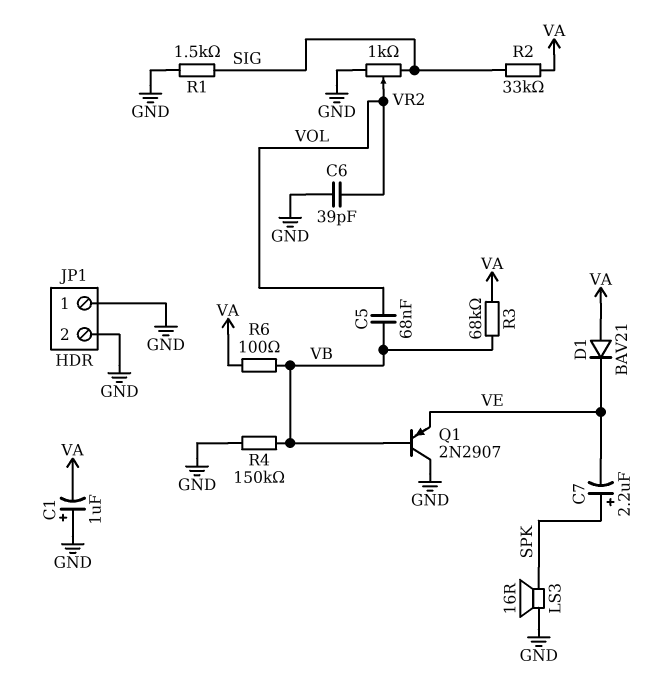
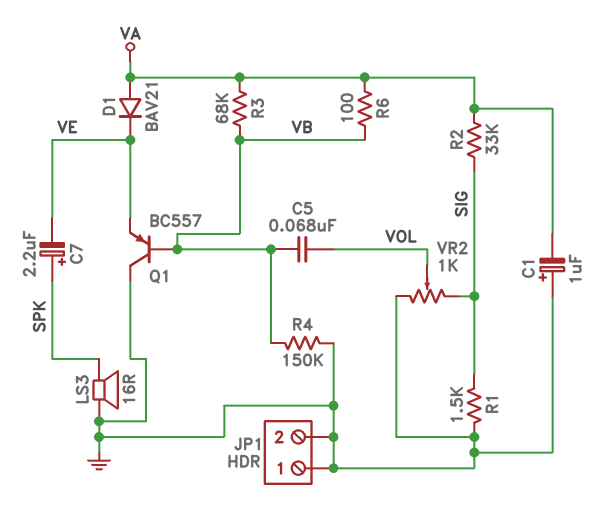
C6: 39pF (GND, VOL) -> none
Q1: PNP 2N2907 (B VB, C GND, E VE) -> PNP BC557 (B VB, C GND, E VE)

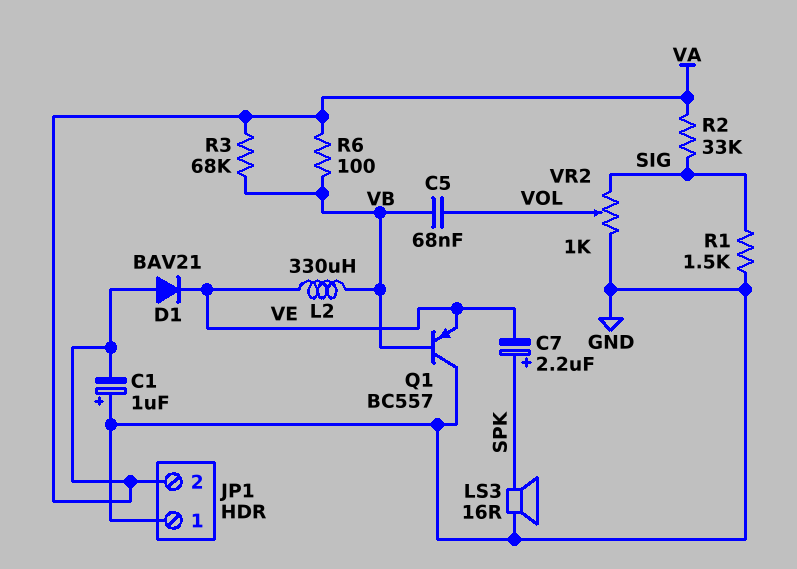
JP1 pin 2: GND -> VA
L2: none -> 330uH (VB, VE)
R4: 150k (GND, VB) -> none

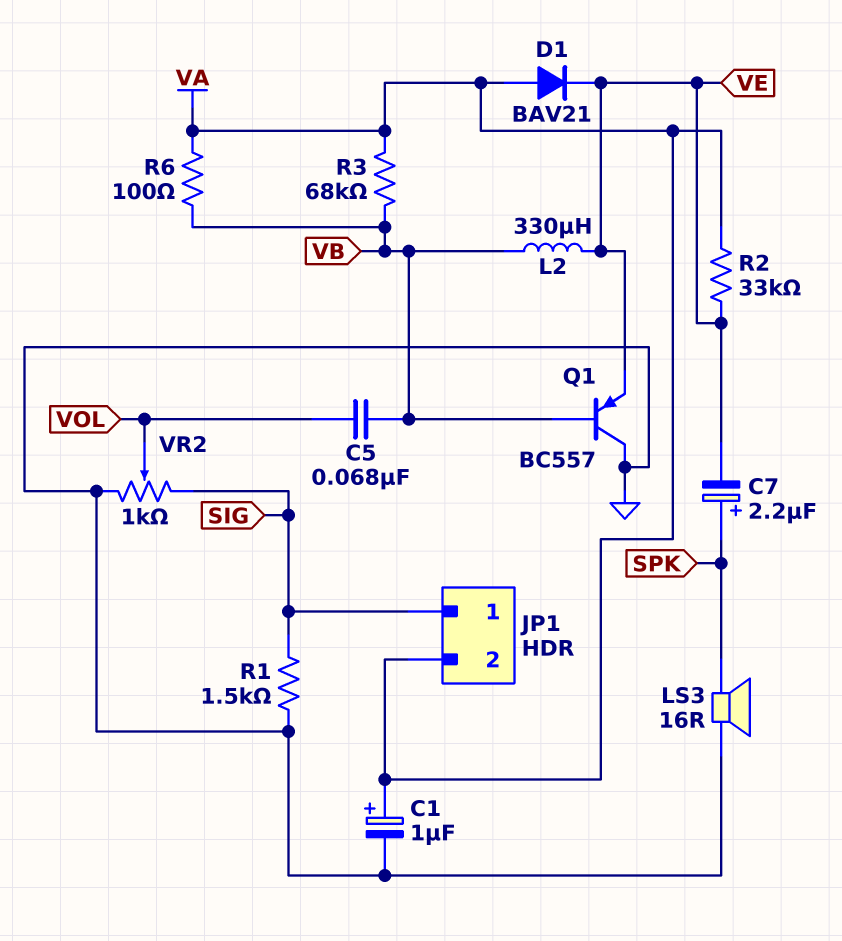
C1: 1uF (plus GND, minus VA) -> 1uF (plus VA, minus GND)
JP1 pin 1: GND -> SIG
R2: 33k (SIG, VA) -> 33k (VA, VE)

